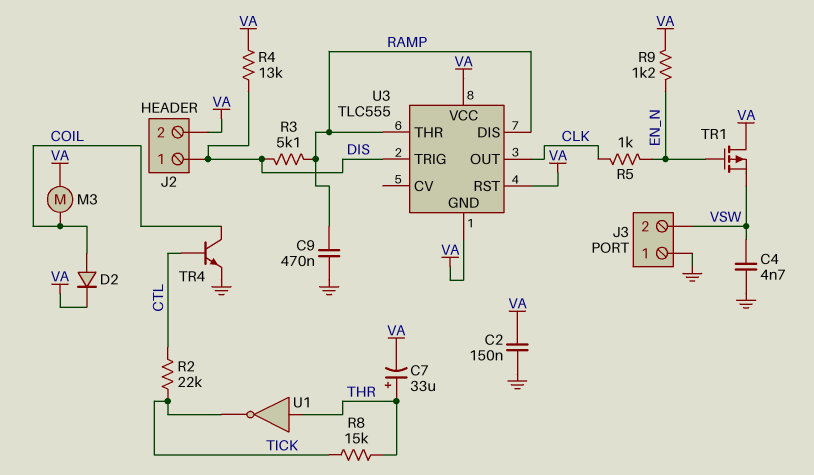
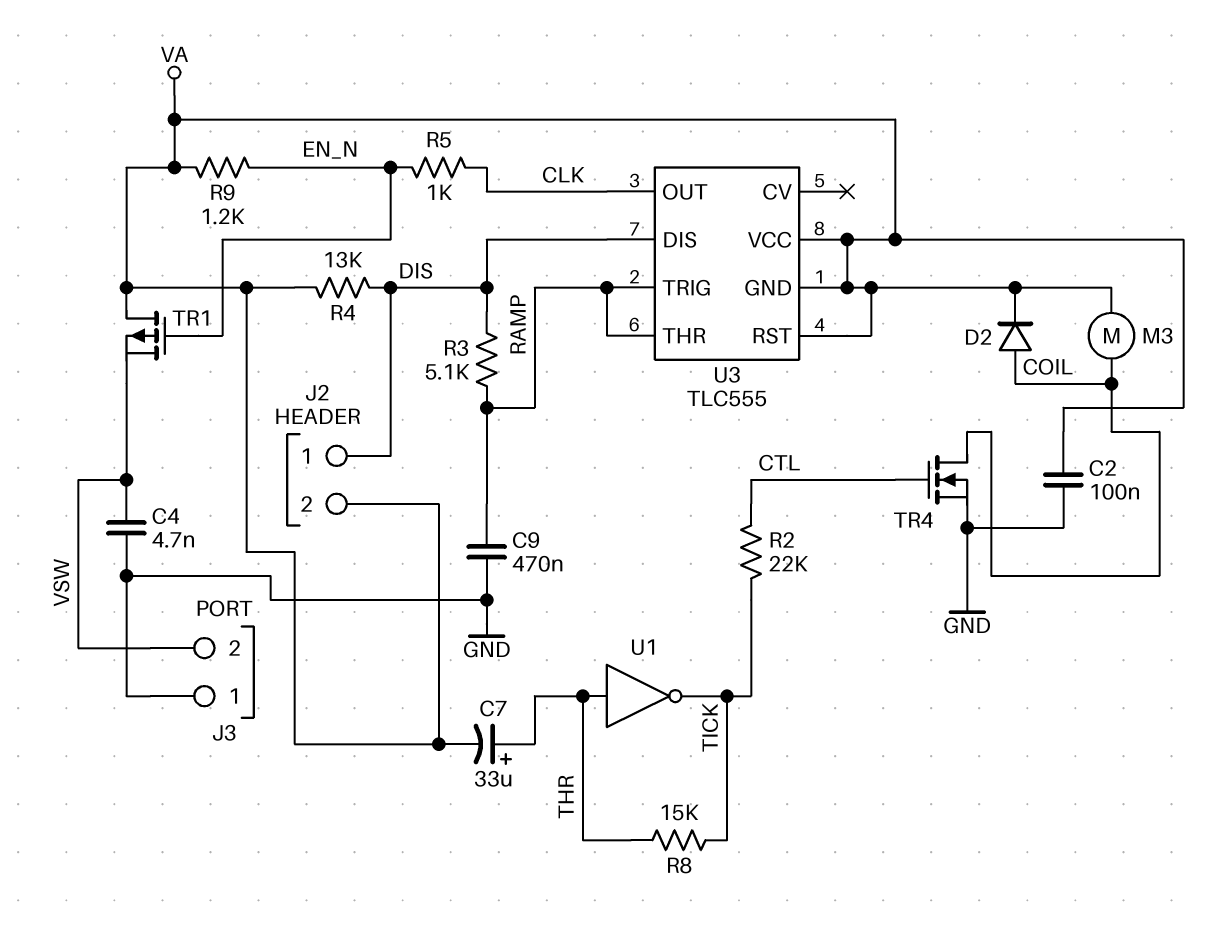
C2: 150nF (GND, VA) -> 100nF (GND, VA)
TR4: NPN (B CTL, C COIL, E GND) -> NMOS (G CTL, D COIL, S GND)
U3 pin DIS: RAMP -> DIS
U3 pin TRIG: DIS -> RAMP

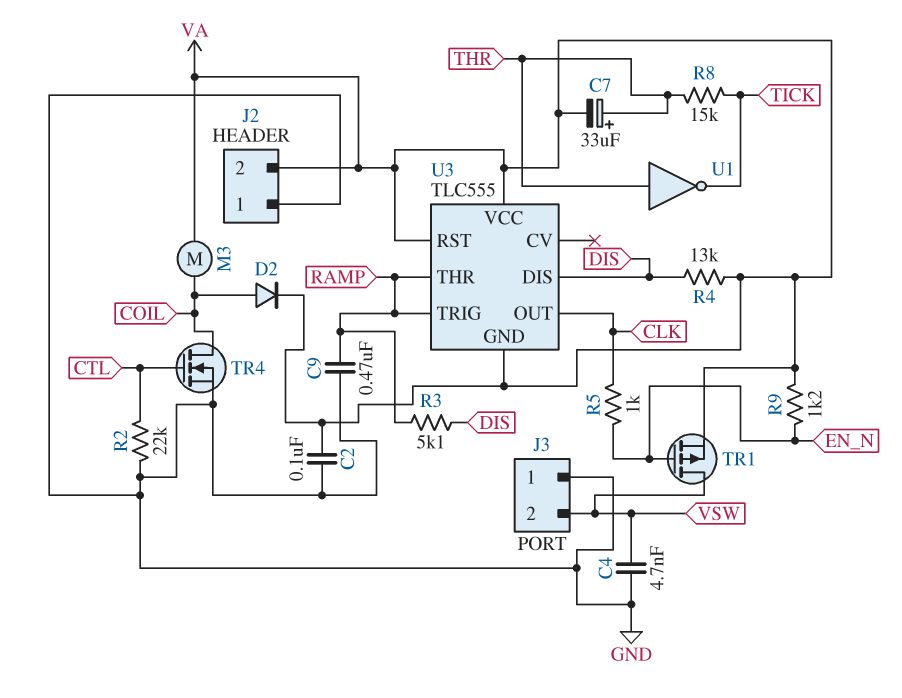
J2 pin 1: DIS -> GND
R2: 22k (CTL, TICK) -> 22k (CTL, GND)
TR1: PMOS (G EN_N, D VA, S VSW) -> PMOS (G EN_N, D VSW, S VA)

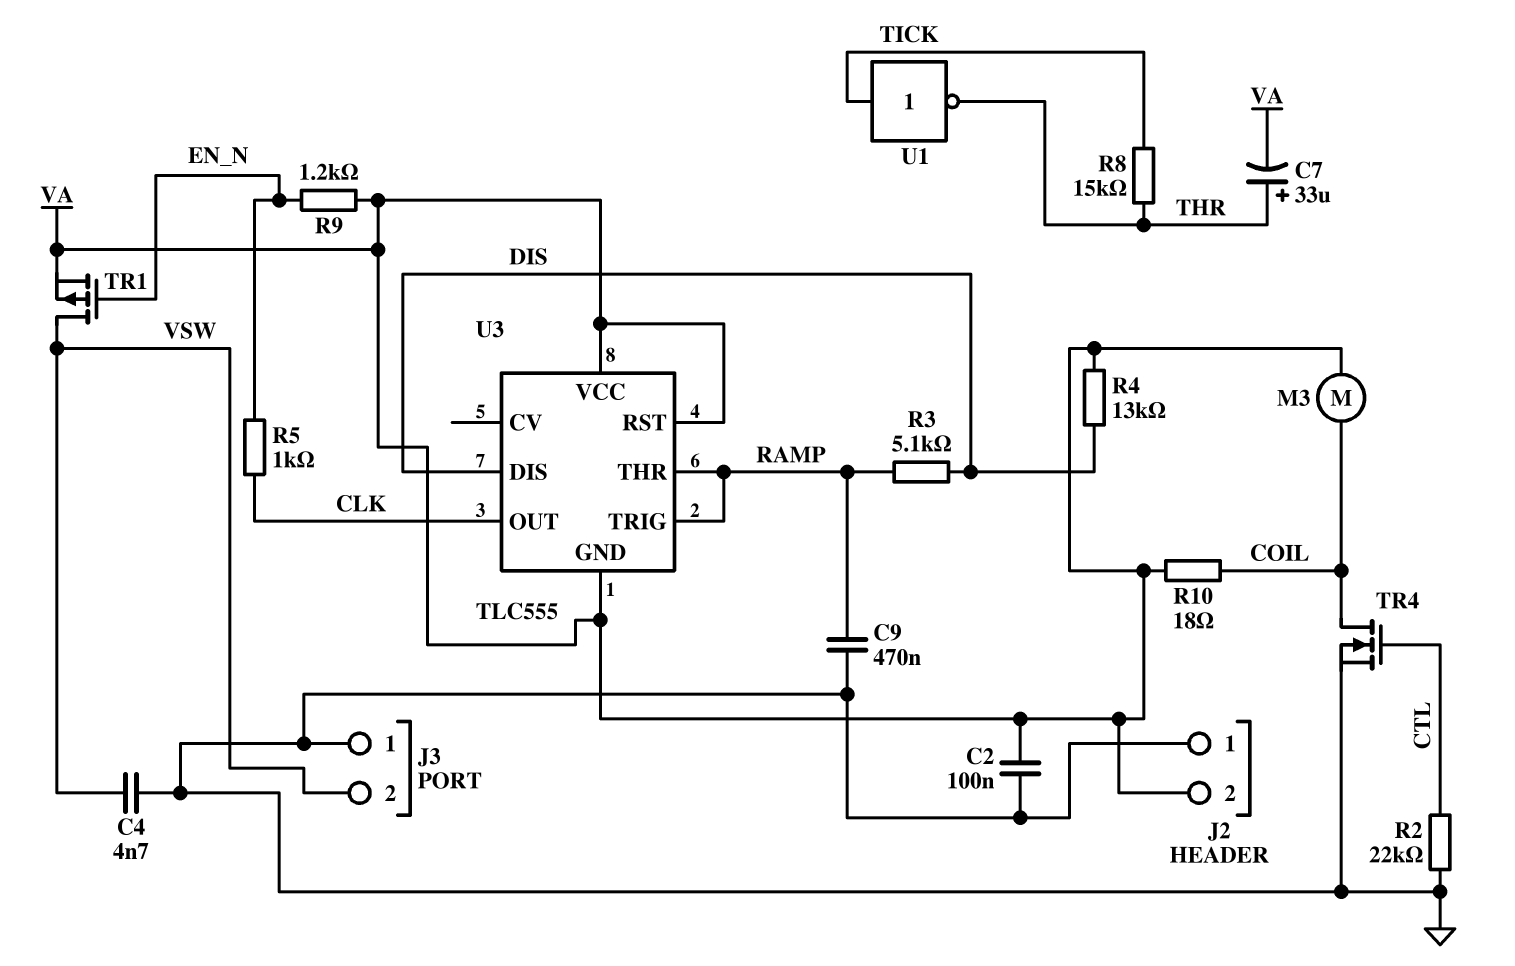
D2: diode (A COIL, K VA) -> none
R10: none -> 18 (COIL, VA)
U1: NOT (in THR, out TICK) -> NOT (in TICK, out THR)

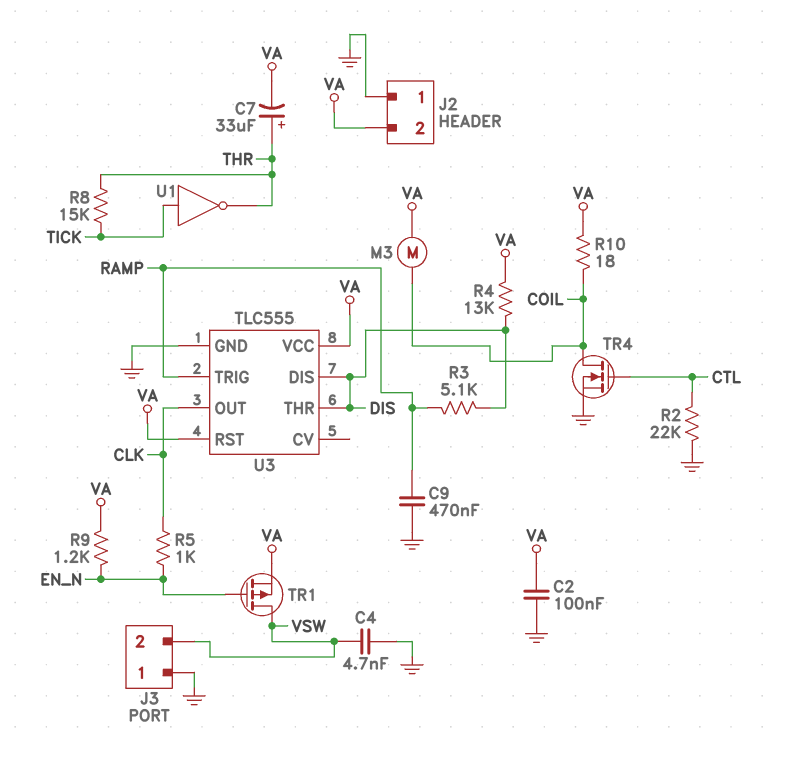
U3 pin GND: VA -> GND
U3 pin THR: RAMP -> DIS

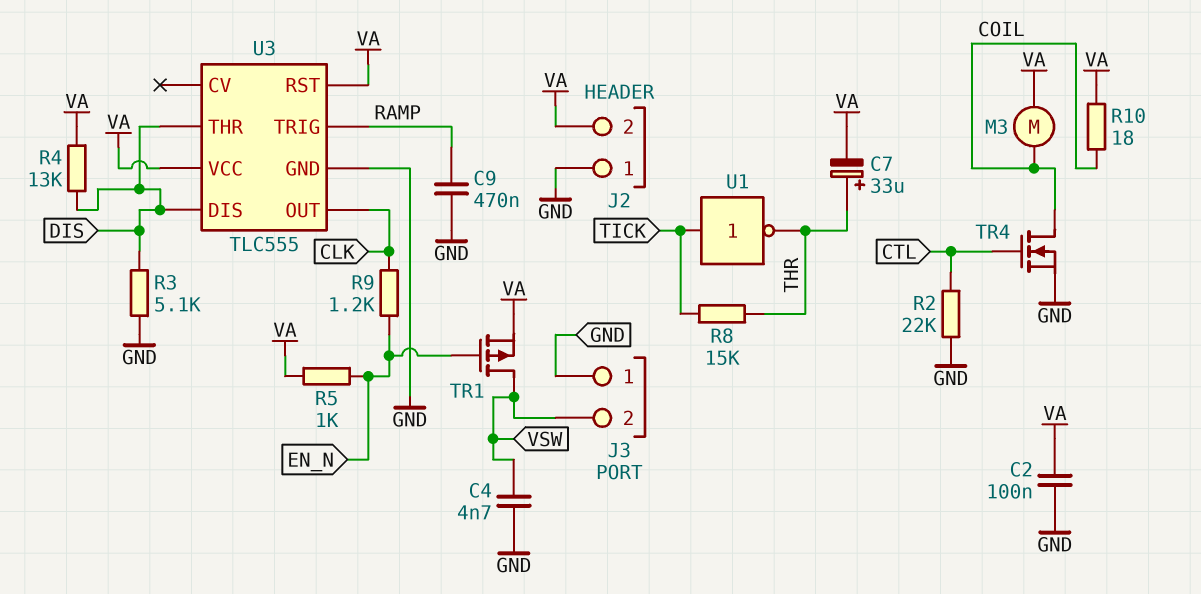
R3: 5.1k (DIS, RAMP) -> 5.1k (DIS, GND)
R5: 1k (CLK, EN_N) -> 1k (EN_N, VA)
R9: 1.2k (EN_N, VA) -> 1.2k (CLK, EN_N)

